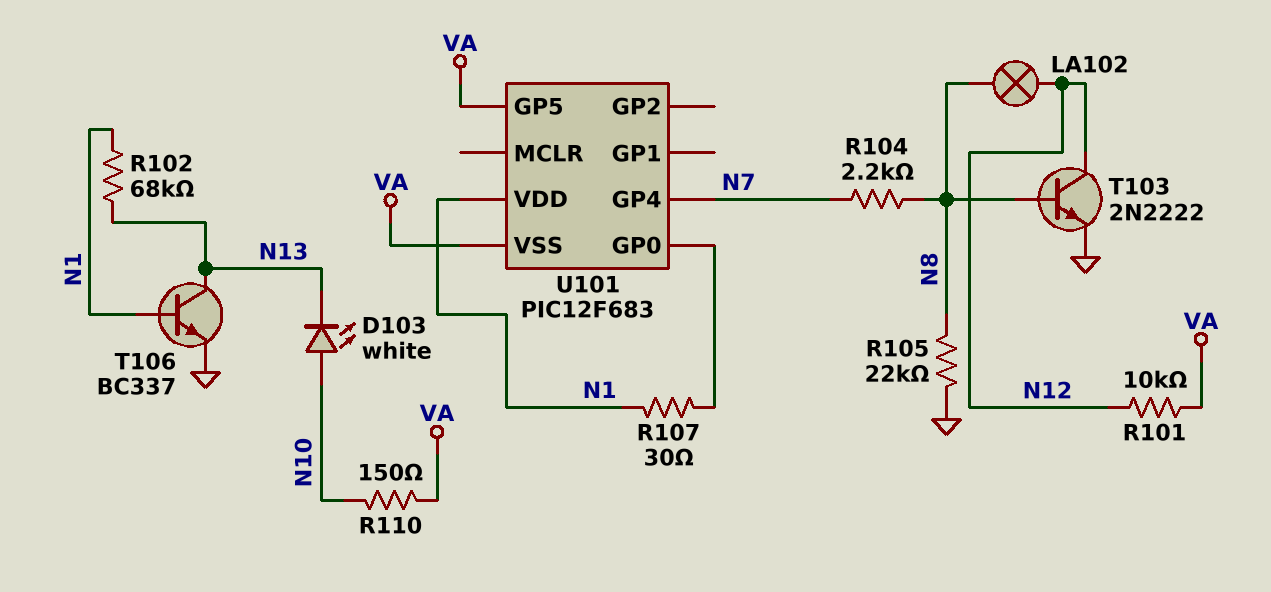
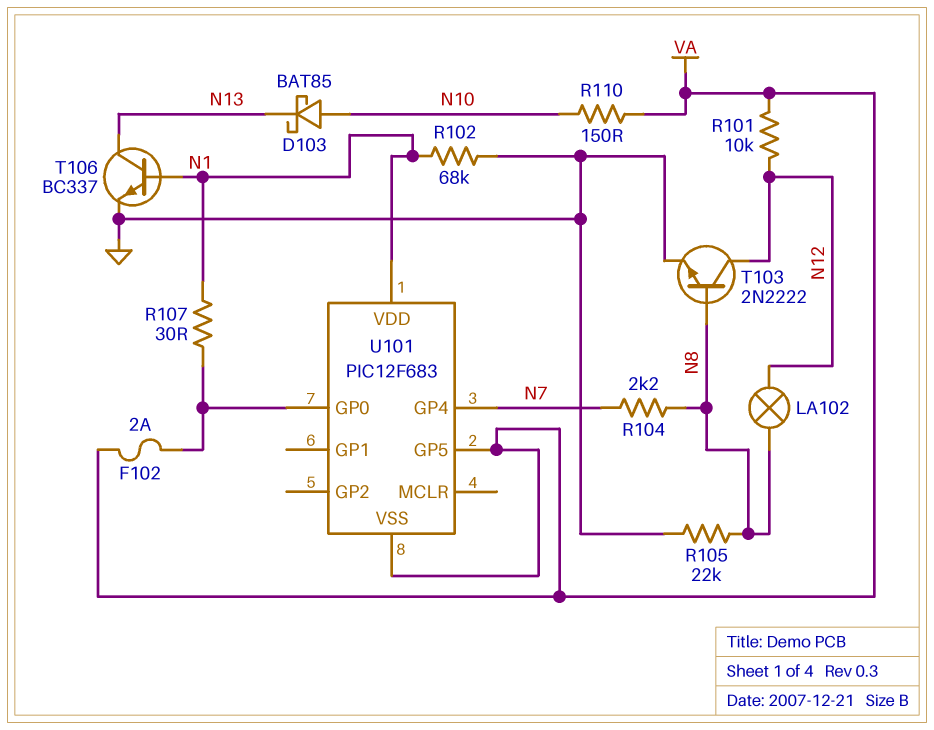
D103: LED white (A N10, K N13) -> schottky BAT85 (A N10, K N13)
F102: none -> 2A (U101/GP0, VA)
R102: 68k (N1, N13) -> 68k (GND, N1)

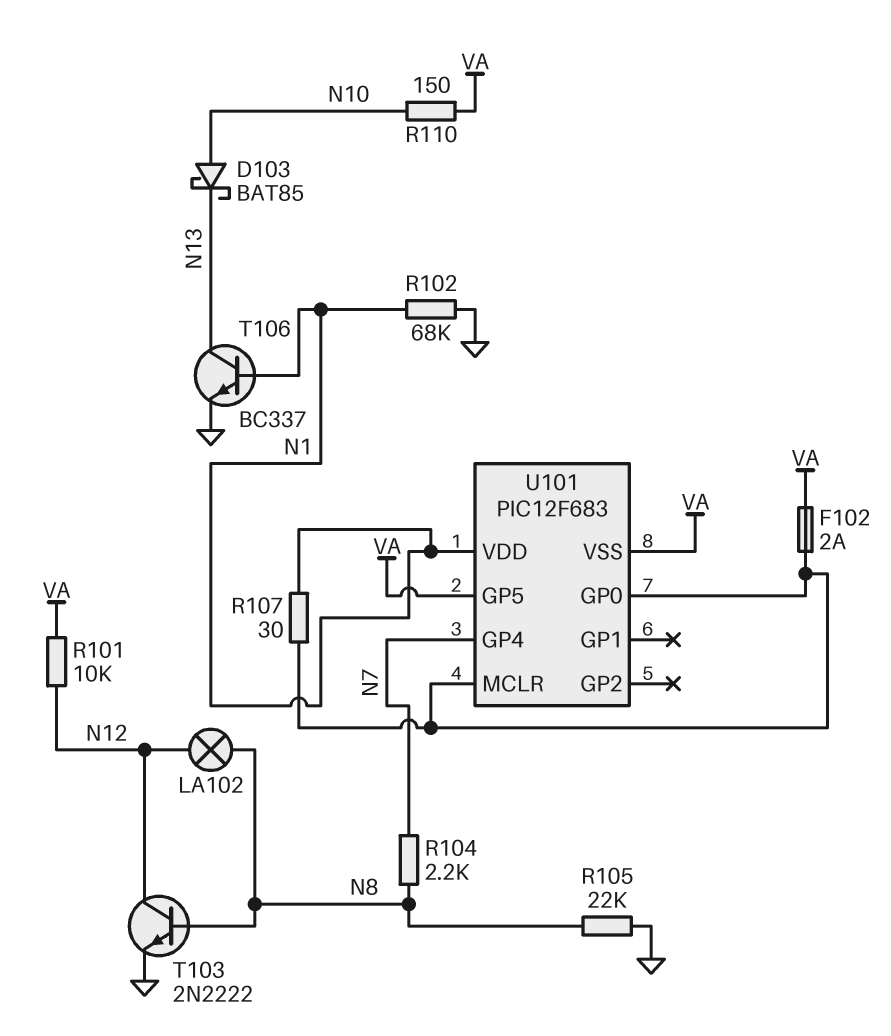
U101 pin MCLR: none -> U101/GP0

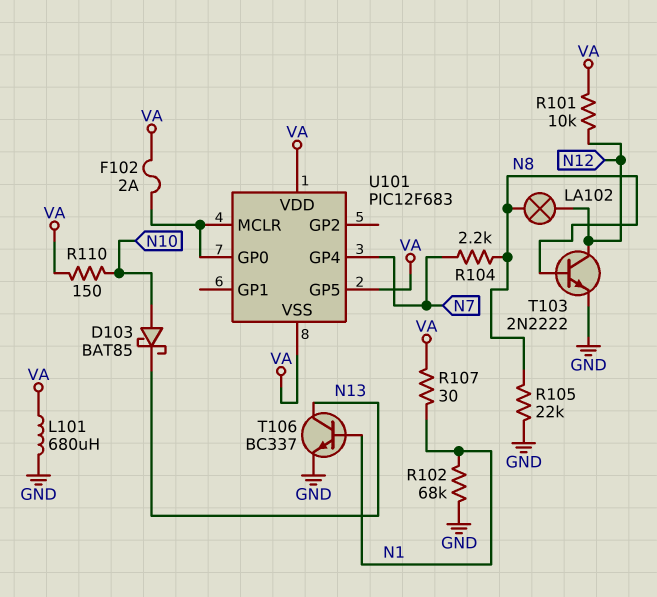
L101: none -> 680uH (GND, VA)
R107: 30 (N1, U101/GP0) -> 30 (N1, VA)
U101 pin VDD: N1 -> VA

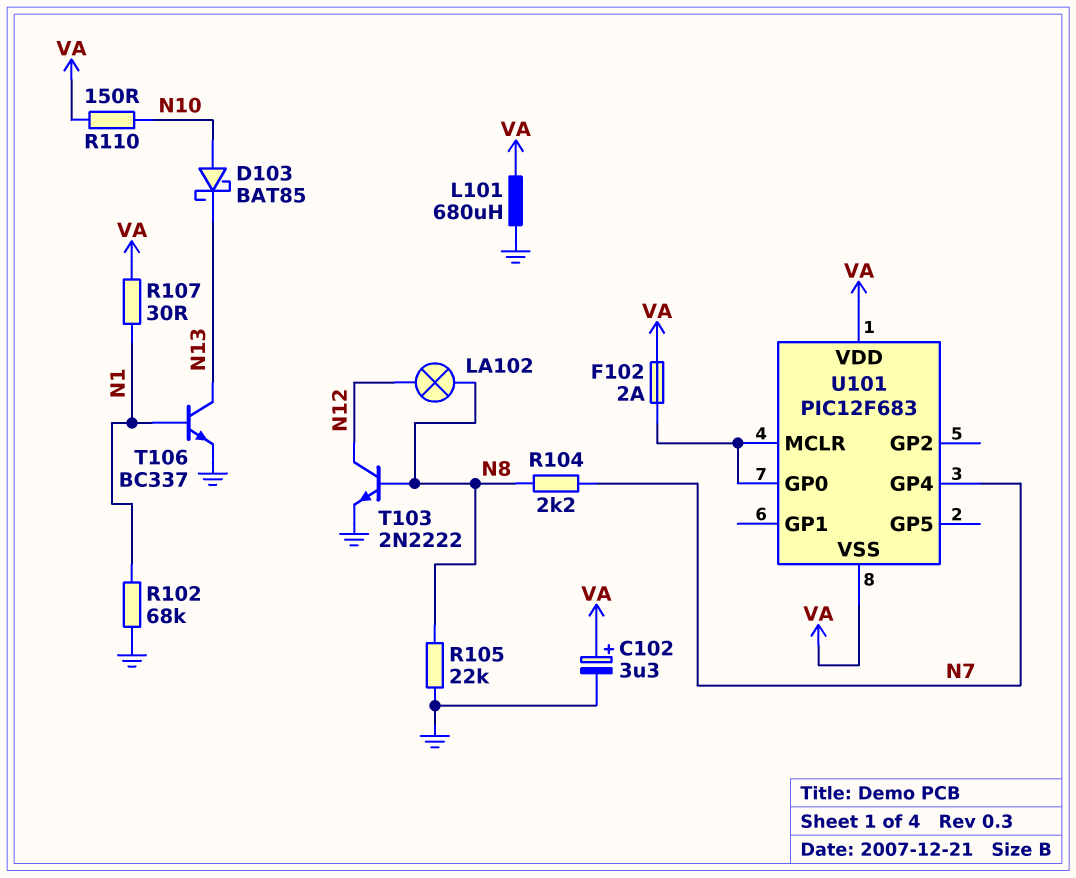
C102: none -> 3.3uF (plus VA, minus GND)
R101: 10k (N12, VA) -> none
U101 pin GP5: VA -> none

